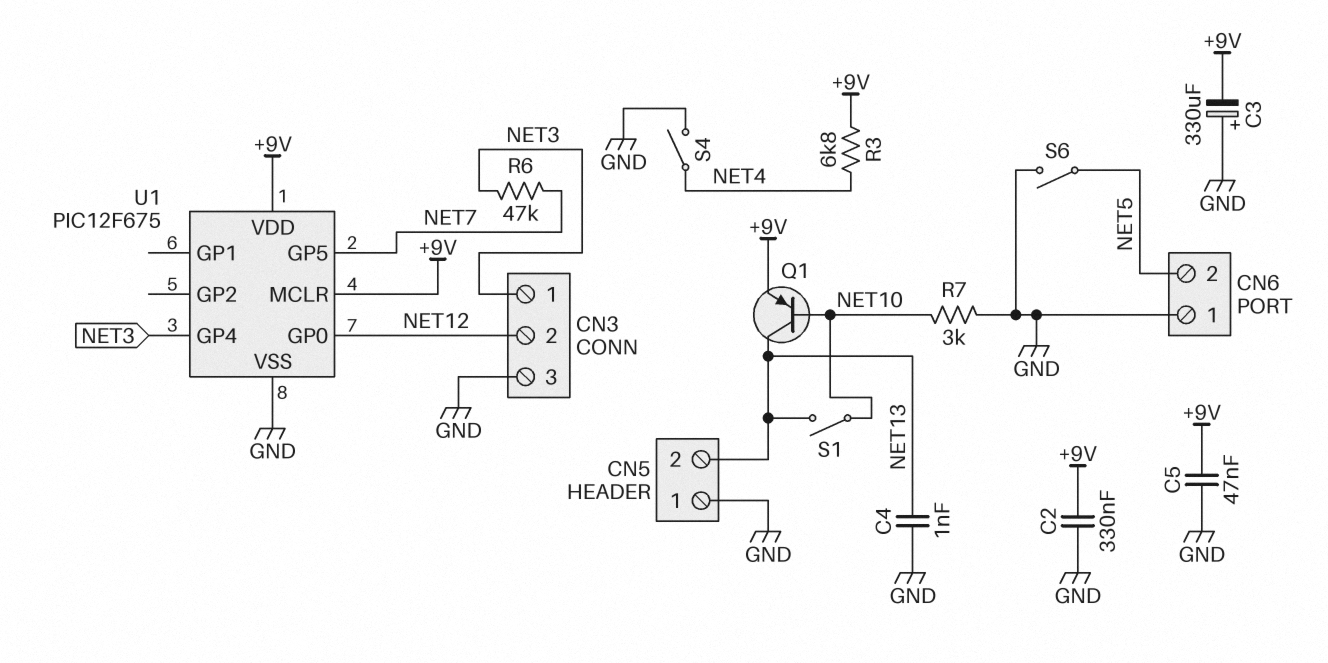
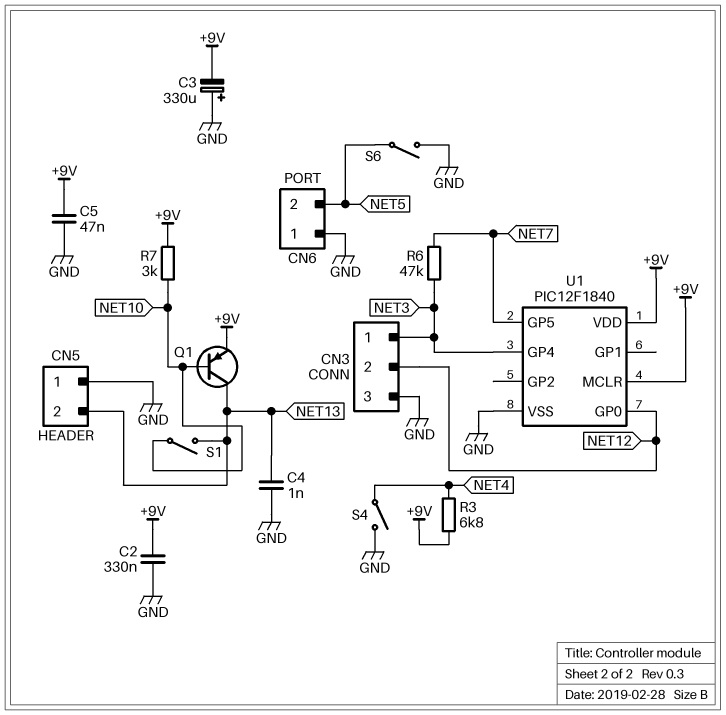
R7: 3k (GND, NET10) -> 3k (+9V, NET10)
U1: PIC12F675 -> PIC12F1840

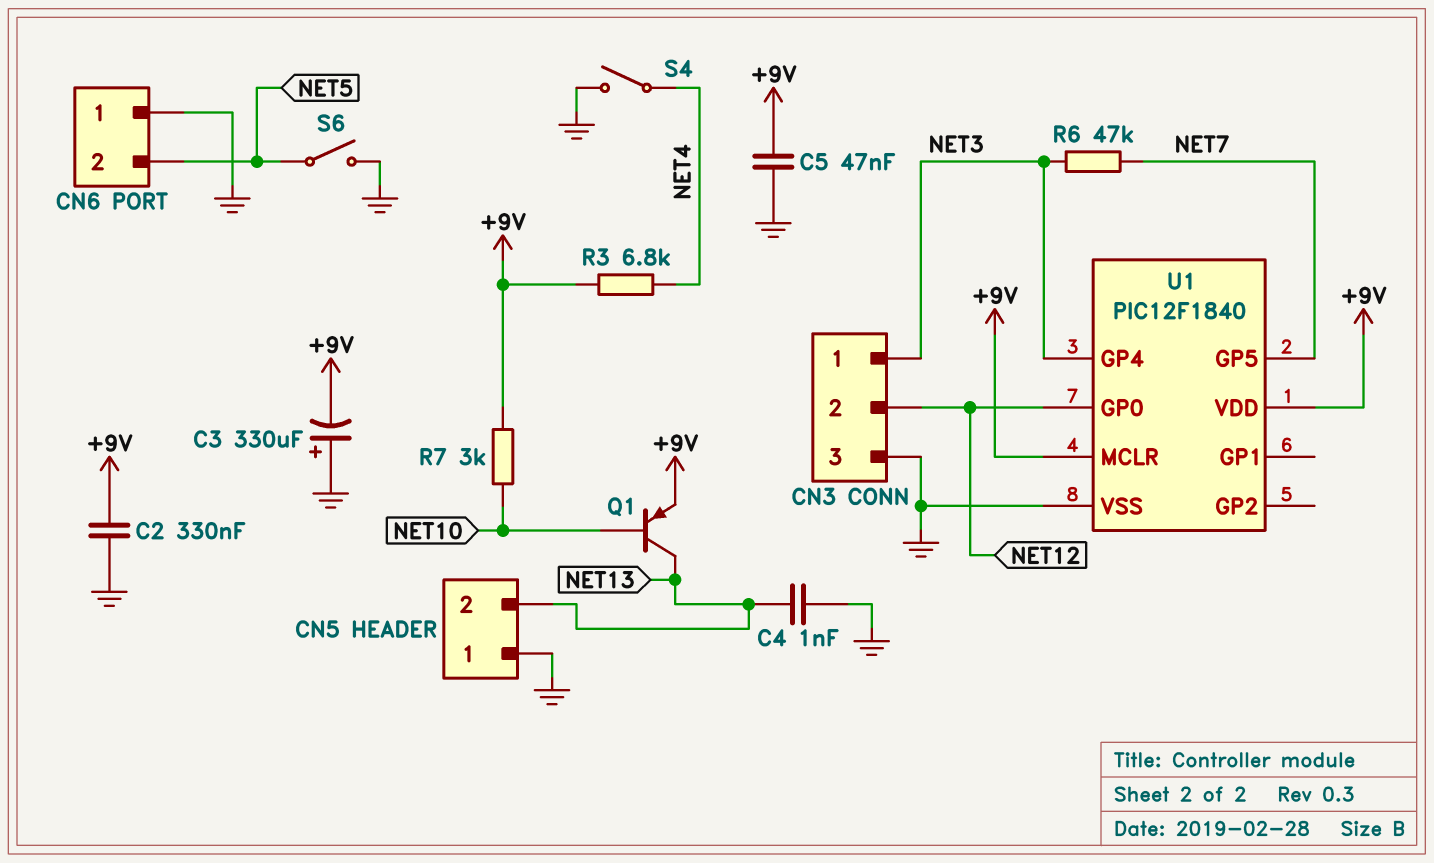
S1: switch (NET10, NET13) -> none

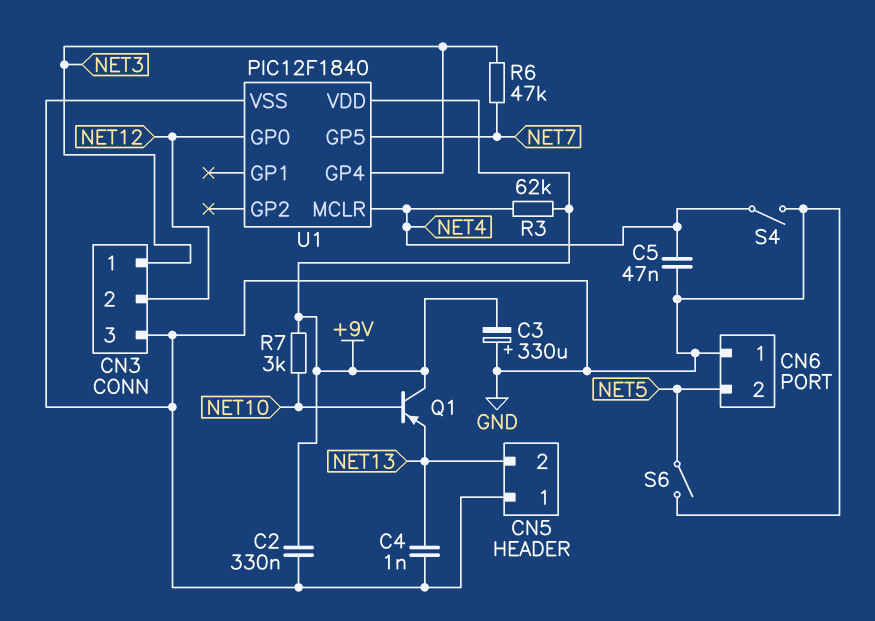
C5: 47nF (+9V, GND) -> 47nF (GND, NET4)
Q1: PNP (B NET10, C NET13, E +9V) -> PNP (B NET10, C +9V, E NET13)
R3: 6.8k (+9V, NET4) -> 62k (+9V, NET4)
U1 pin MCLR: +9V -> NET4

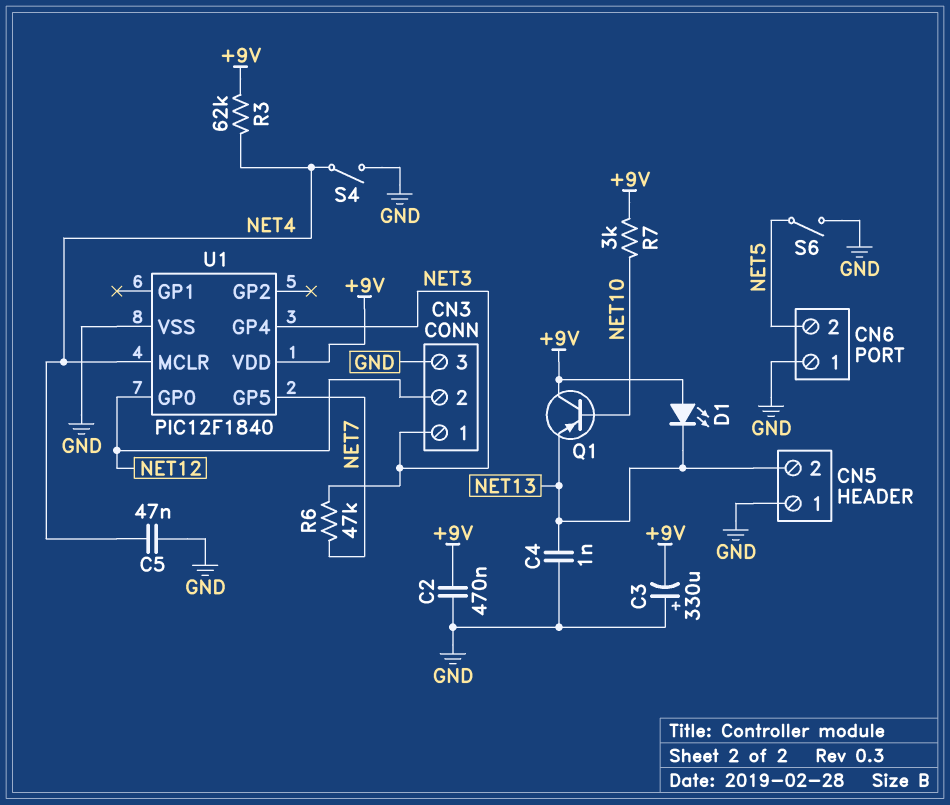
C2: 330nF (+9V, GND) -> 470nF (+9V, GND)
D1: none -> LED (A +9V, K NET13)

